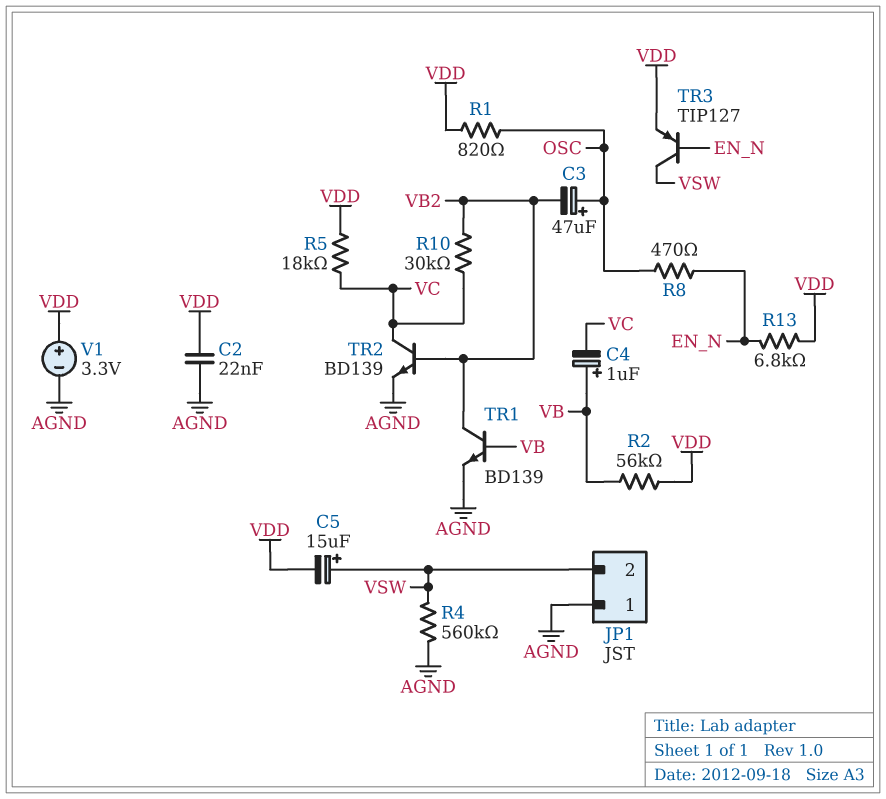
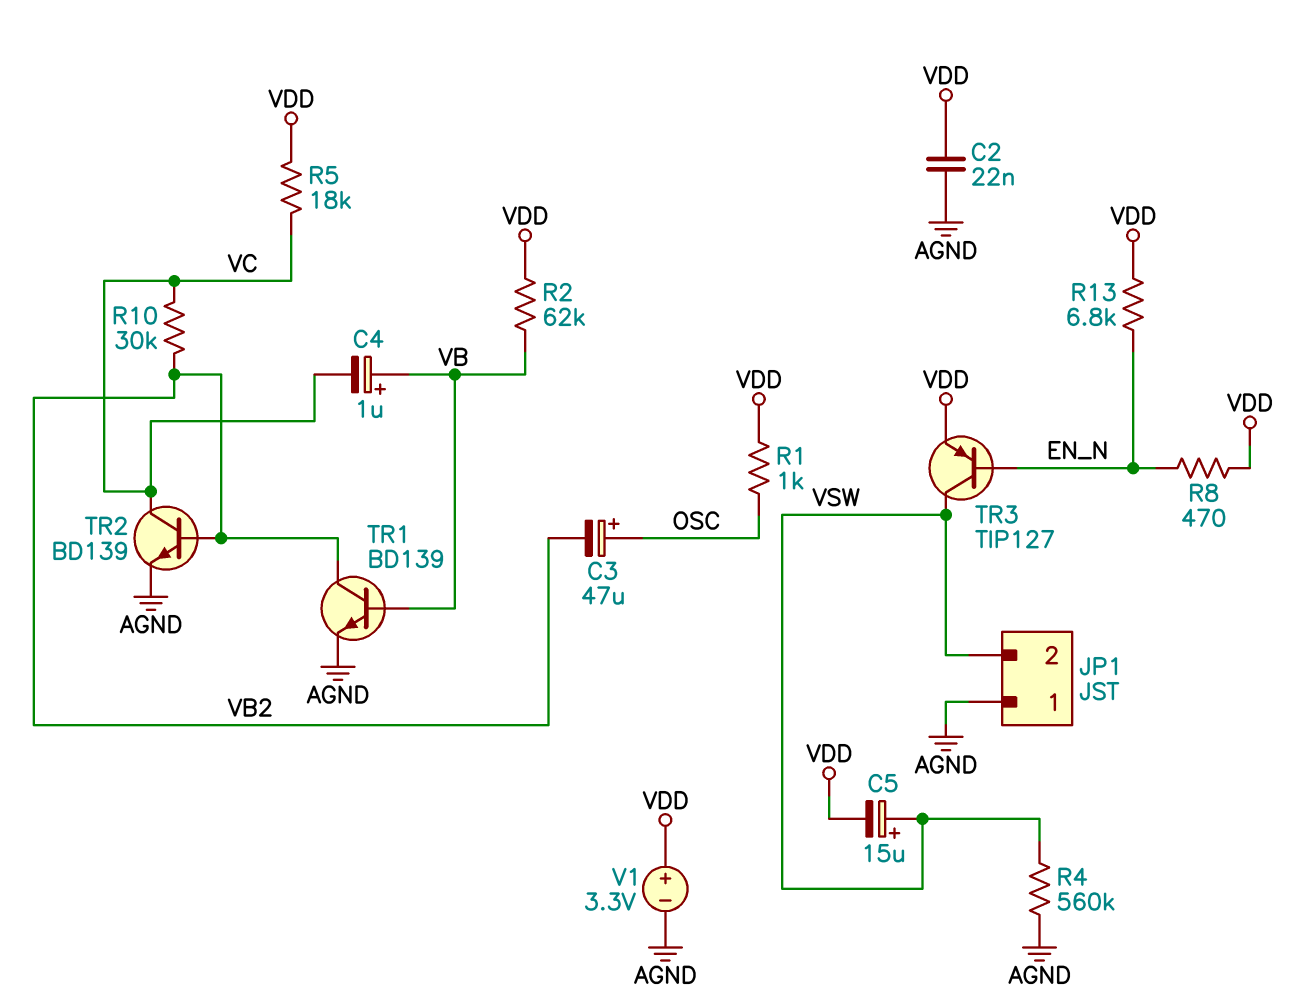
R1: 820 (OSC, VDD) -> 1k (OSC, VDD)
R2: 56k (VB, VDD) -> 62k (VB, VDD)
R8: 470 (EN_N, OSC) -> 470 (EN_N, VDD)

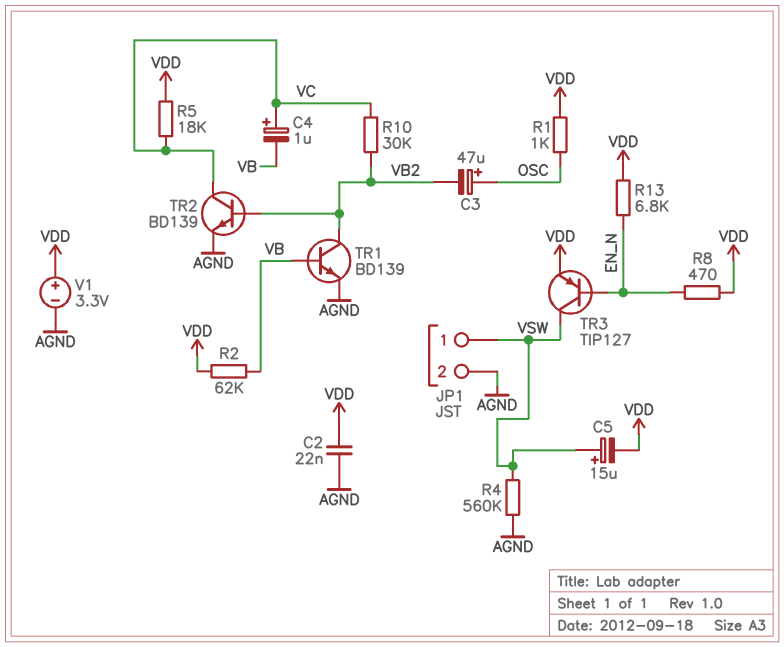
C4: 1uF (plus VB, minus VC) -> 1uF (plus VC, minus VB)
JP1 pin 1: AGND -> VSW
JP1 pin 2: VSW -> AGND

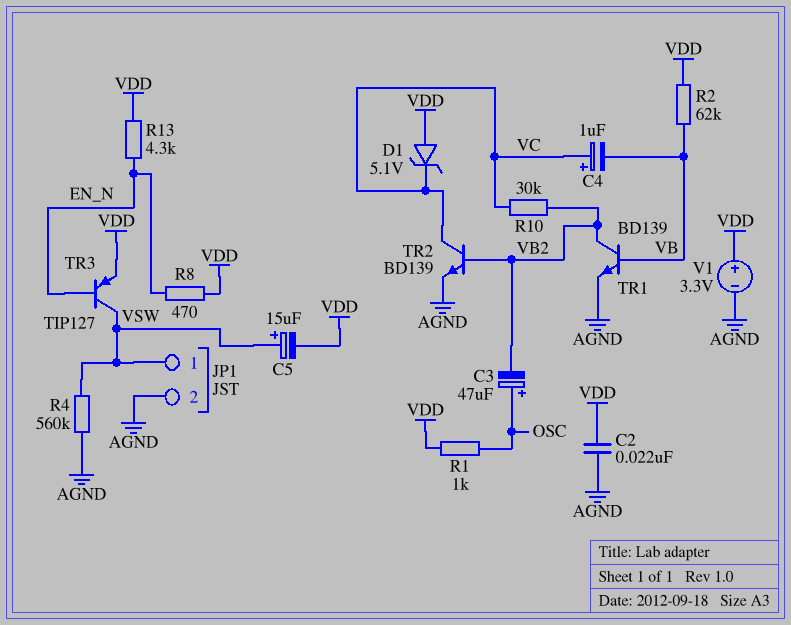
D1: none -> zener 5.1V (A VDD, K VC)
R5: 18k (VC, VDD) -> none
R13: 6.8k (EN_N, VDD) -> 4.3k (EN_N, VDD)

